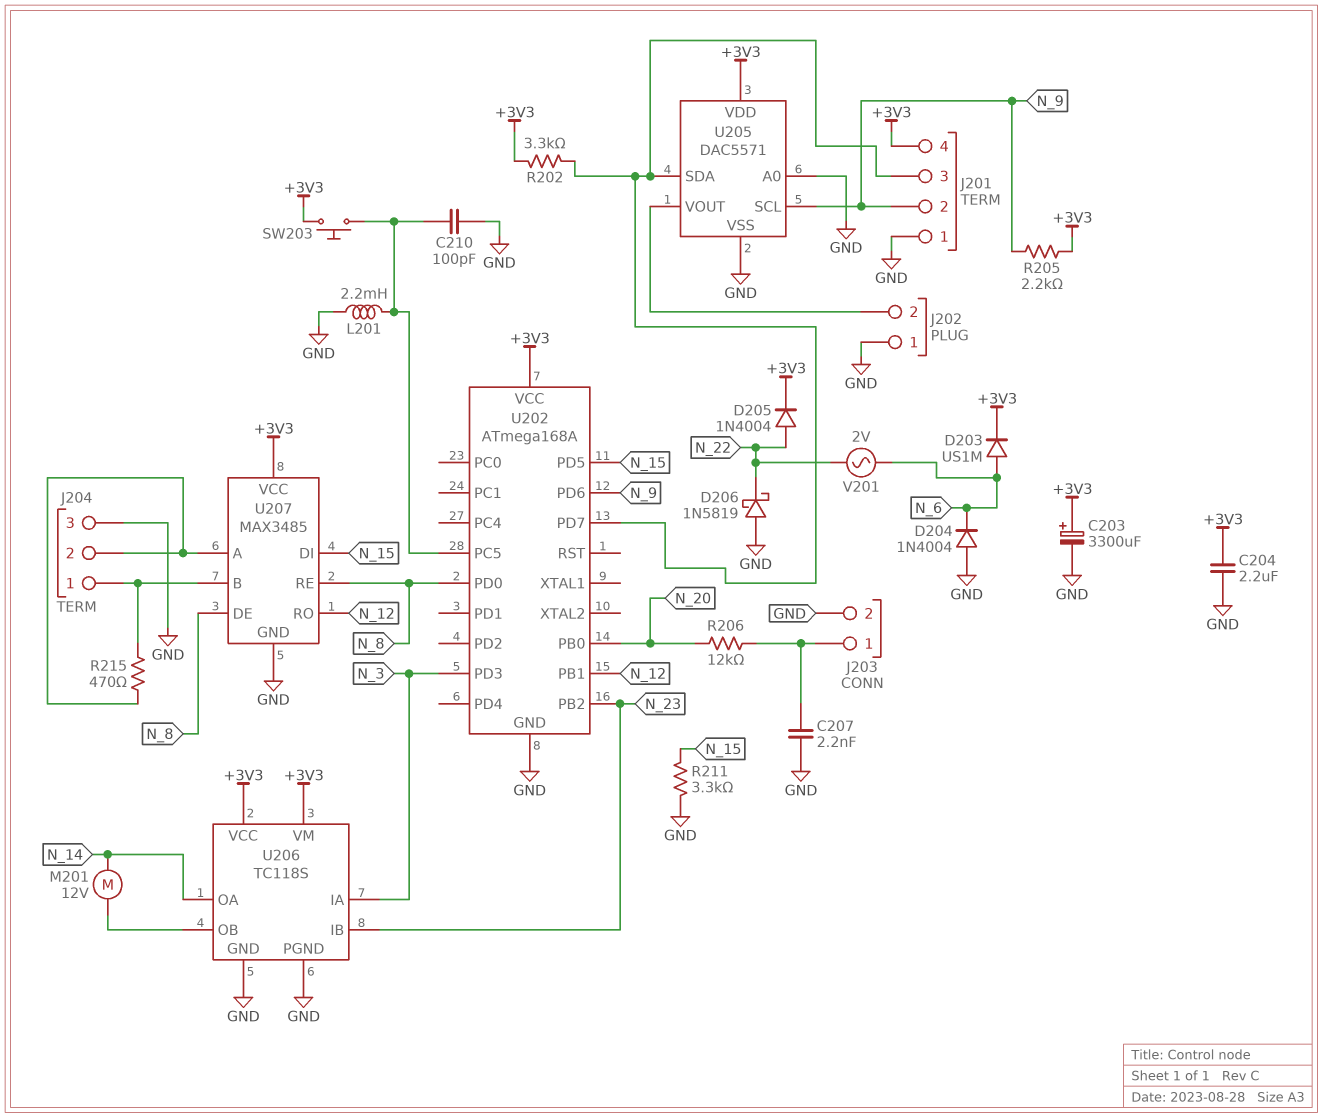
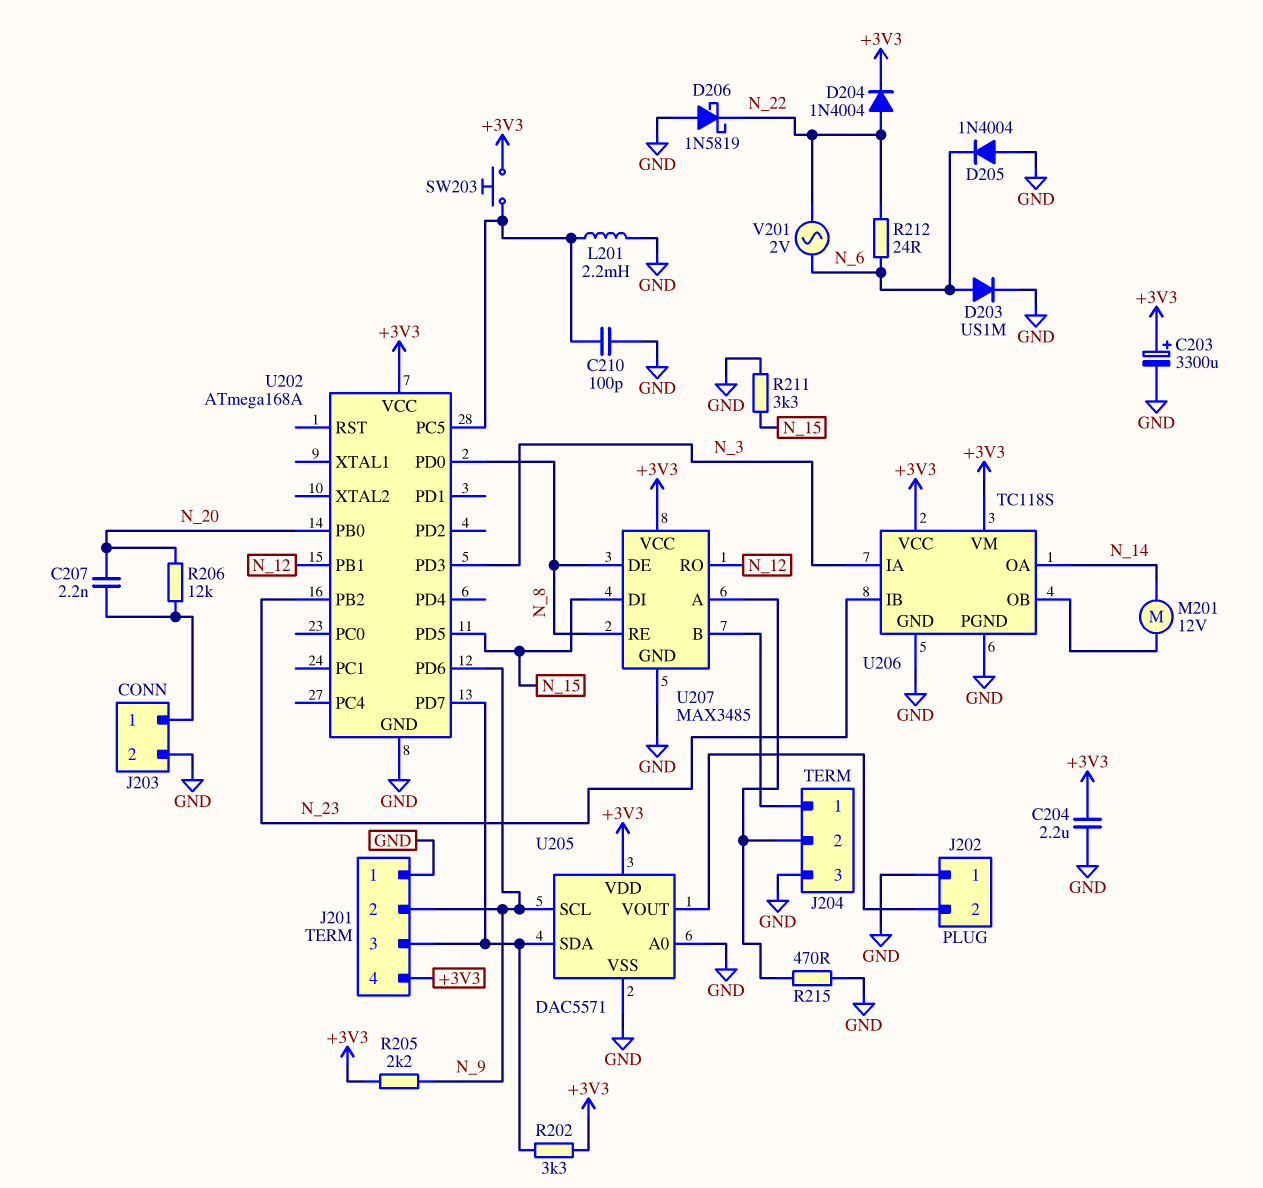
C207: 2.2nF (GND, J203/1) -> 2.2nF (J203/1, N_20)
D203: diode US1M (A N_6, K +3V3) -> diode US1M (A N_6, K GND)
D204: diode 1N4004 (A GND, K N_6) -> diode 1N4004 (A N_22, K +3V3)
D205: diode 1N4004 (A N_22, K +3V3) -> diode 1N4004 (A GND, K N_6)
R212: none -> 24 (N_6, N_22)
R215: 470 (J204/1, J204/2) -> 470 (GND, J204/2)

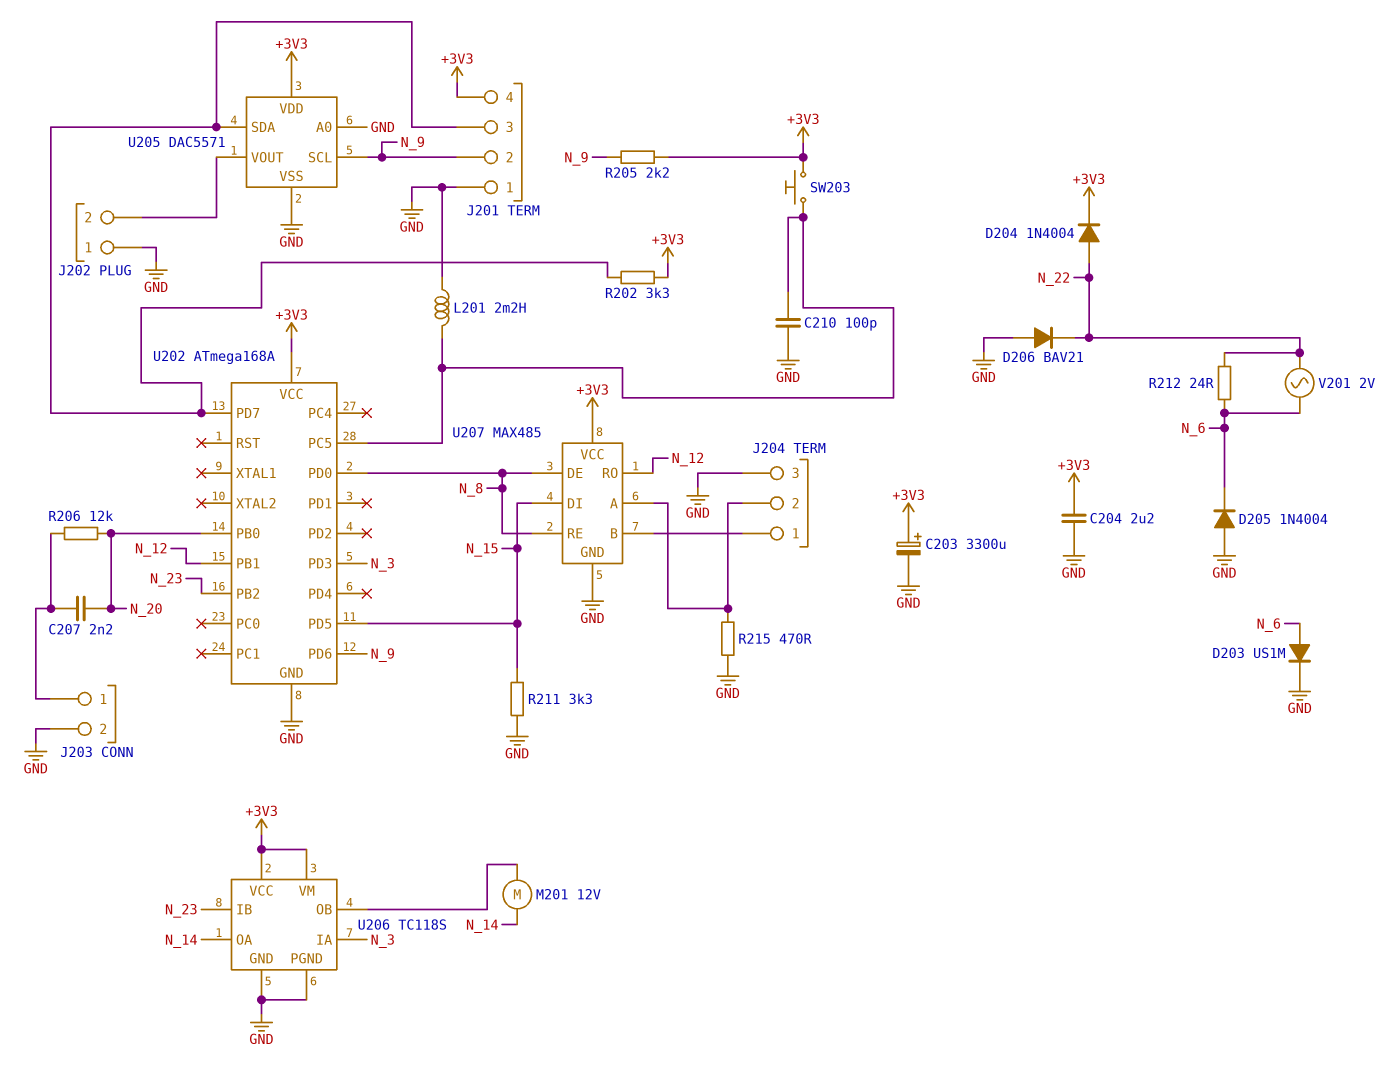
D206: schottky 1N5819 (A GND, K N_22) -> diode BAV21 (A GND, K N_22)
U207: MAX3485 -> MAX485

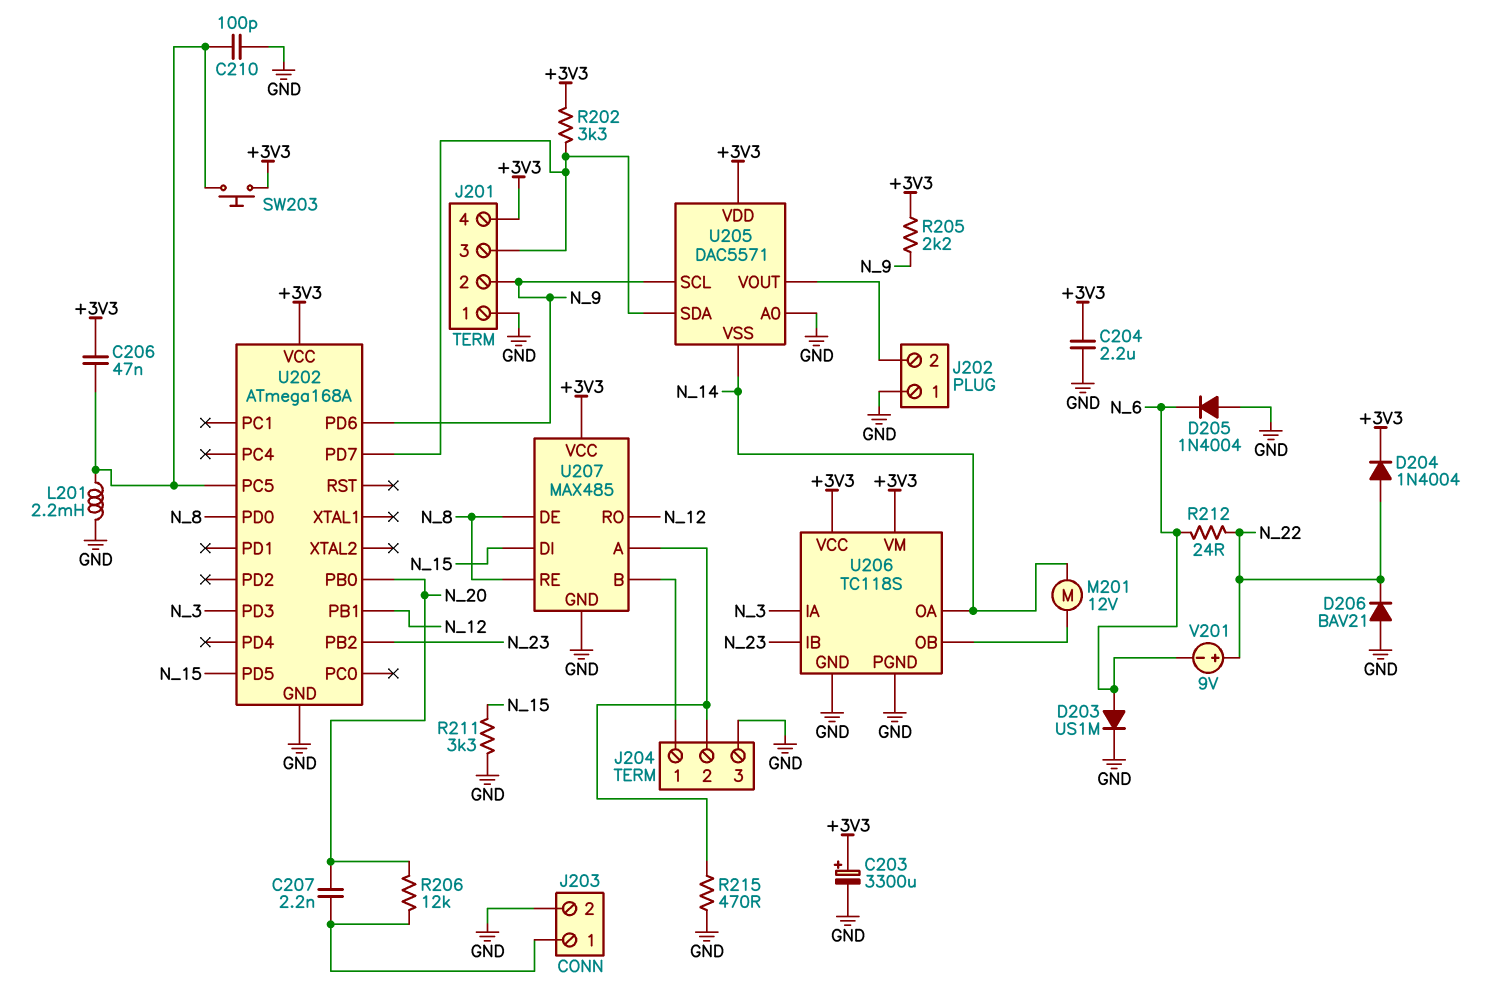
C206: none -> 47nF (+3V3, U202/PC5)
U205 pin VSS: GND -> N_14
V201: AC 2V (N_6, N_22) -> 9V (plus N_22, minus N_6)

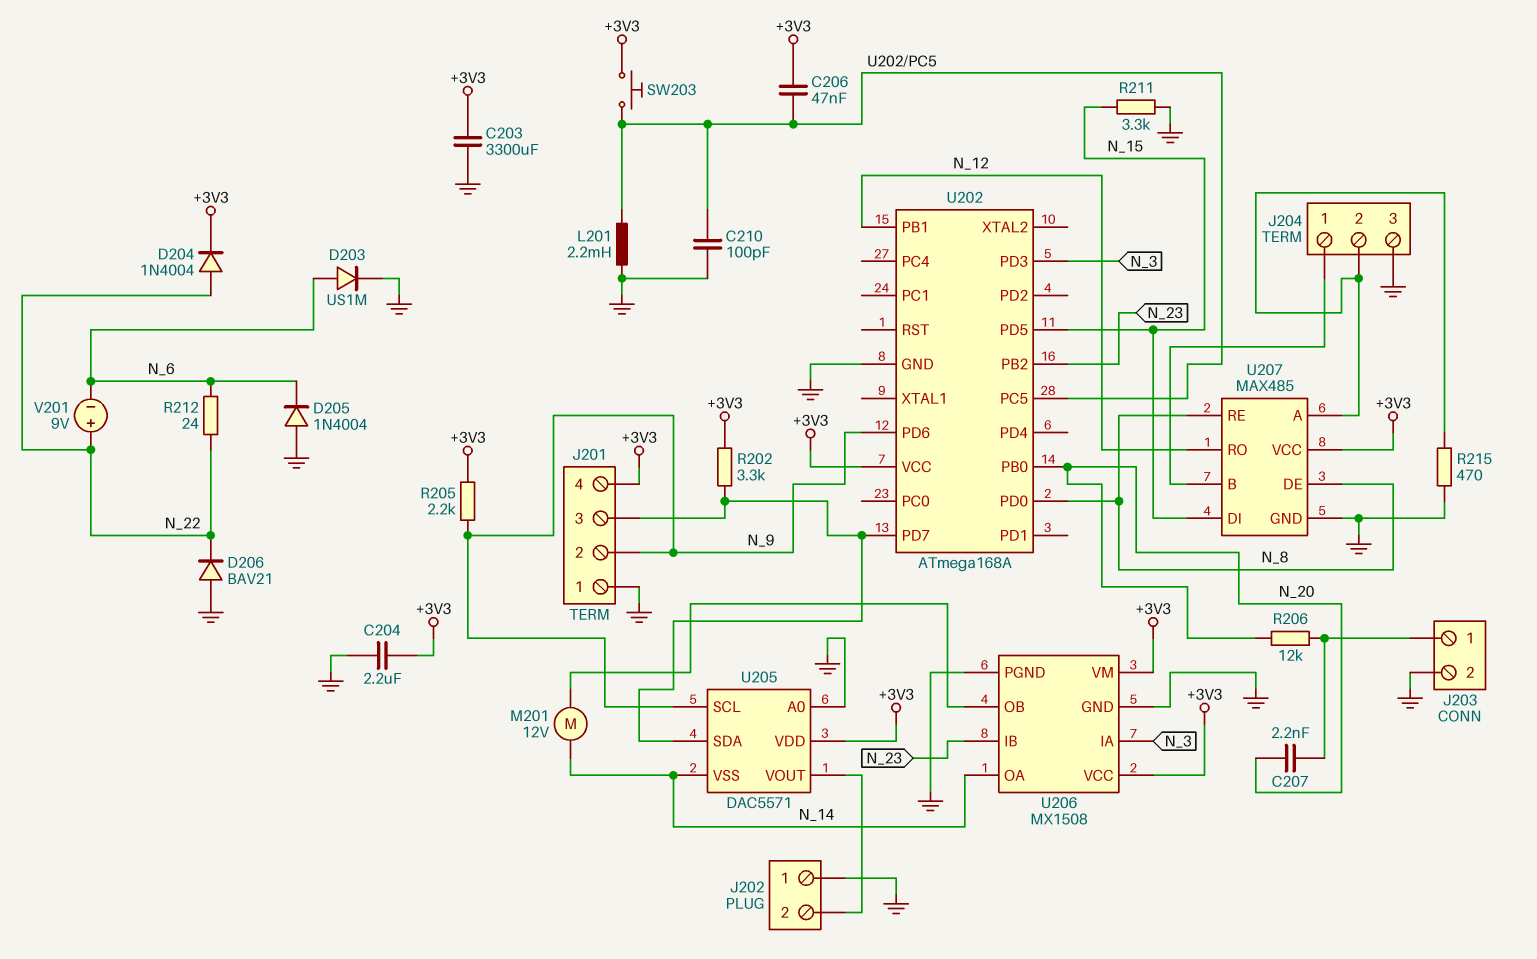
C203: 3300uF (plus +3V3, minus GND) -> 3300uF (+3V3, GND)
U206: TC118S -> MX1508

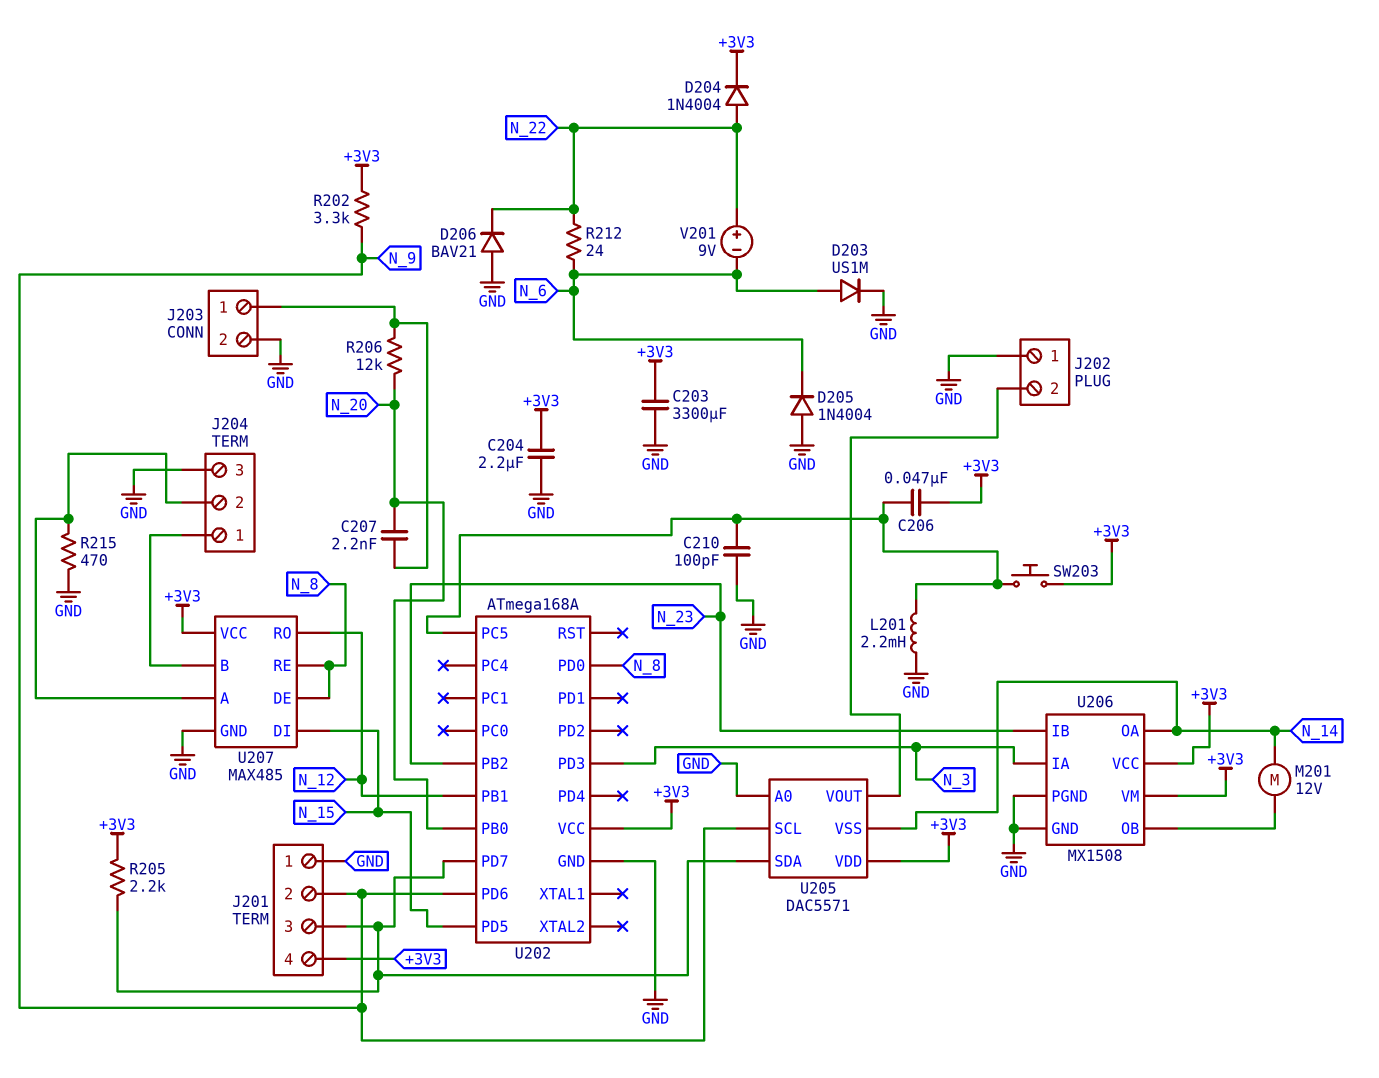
R202: 3.3k (+3V3, J201/3) -> 3.3k (+3V3, N_9)
R205: 2.2k (+3V3, N_9) -> 2.2k (+3V3, J201/3)
R211: 3.3k (GND, N_15) -> none

